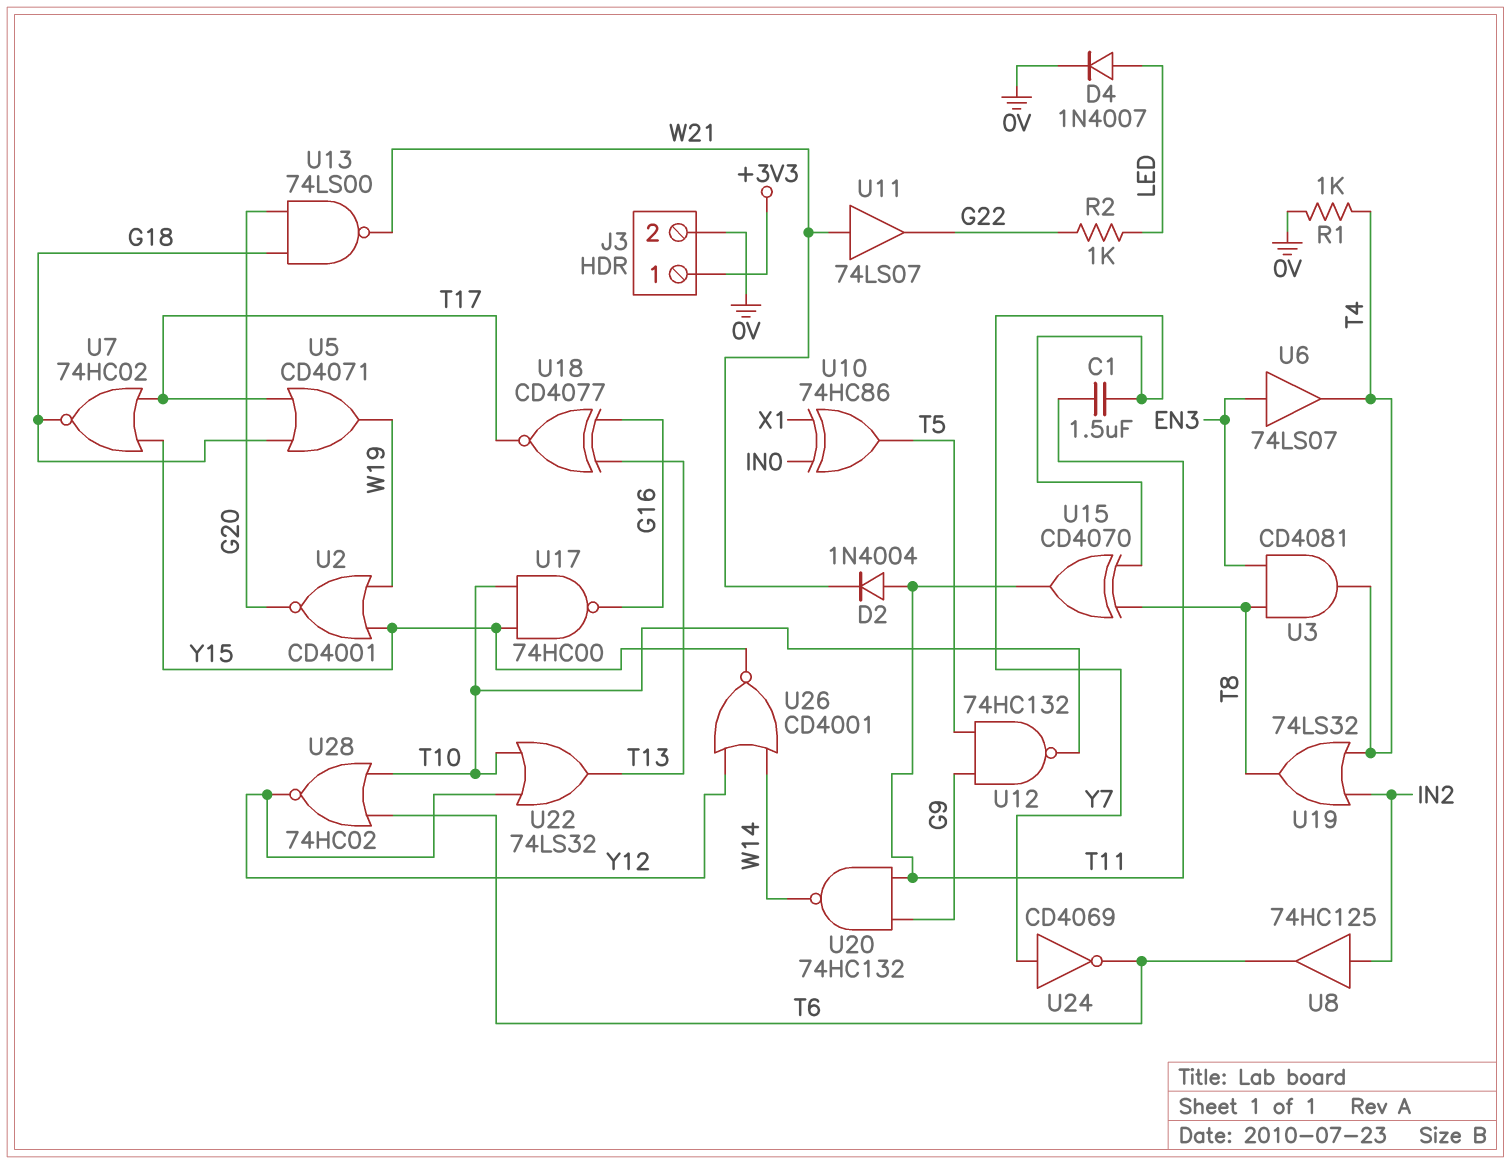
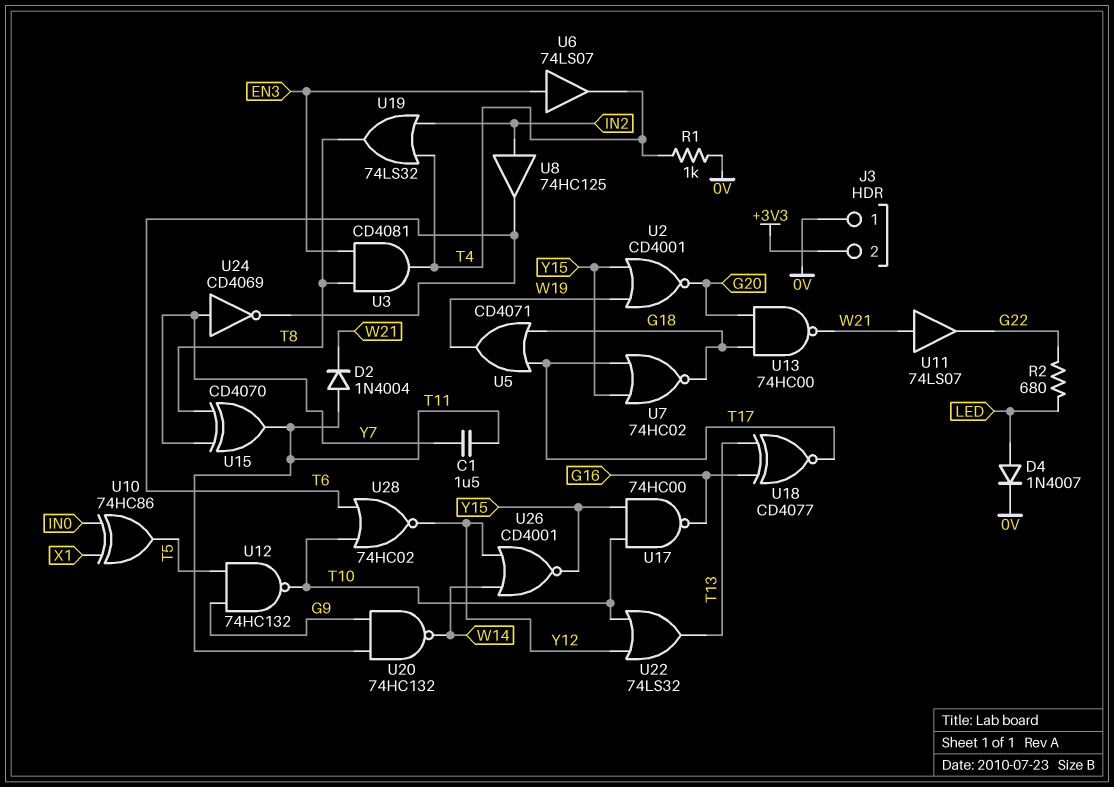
J3 pin 1: +3V3 -> 0V
J3 pin 2: 0V -> +3V3
R2: 1k (G22, LED) -> 680 (G22, LED)
U13: NAND 74LS00 (in G18, in G20, out W21) -> NAND 74HC00 (in G18, in G20, out W21)

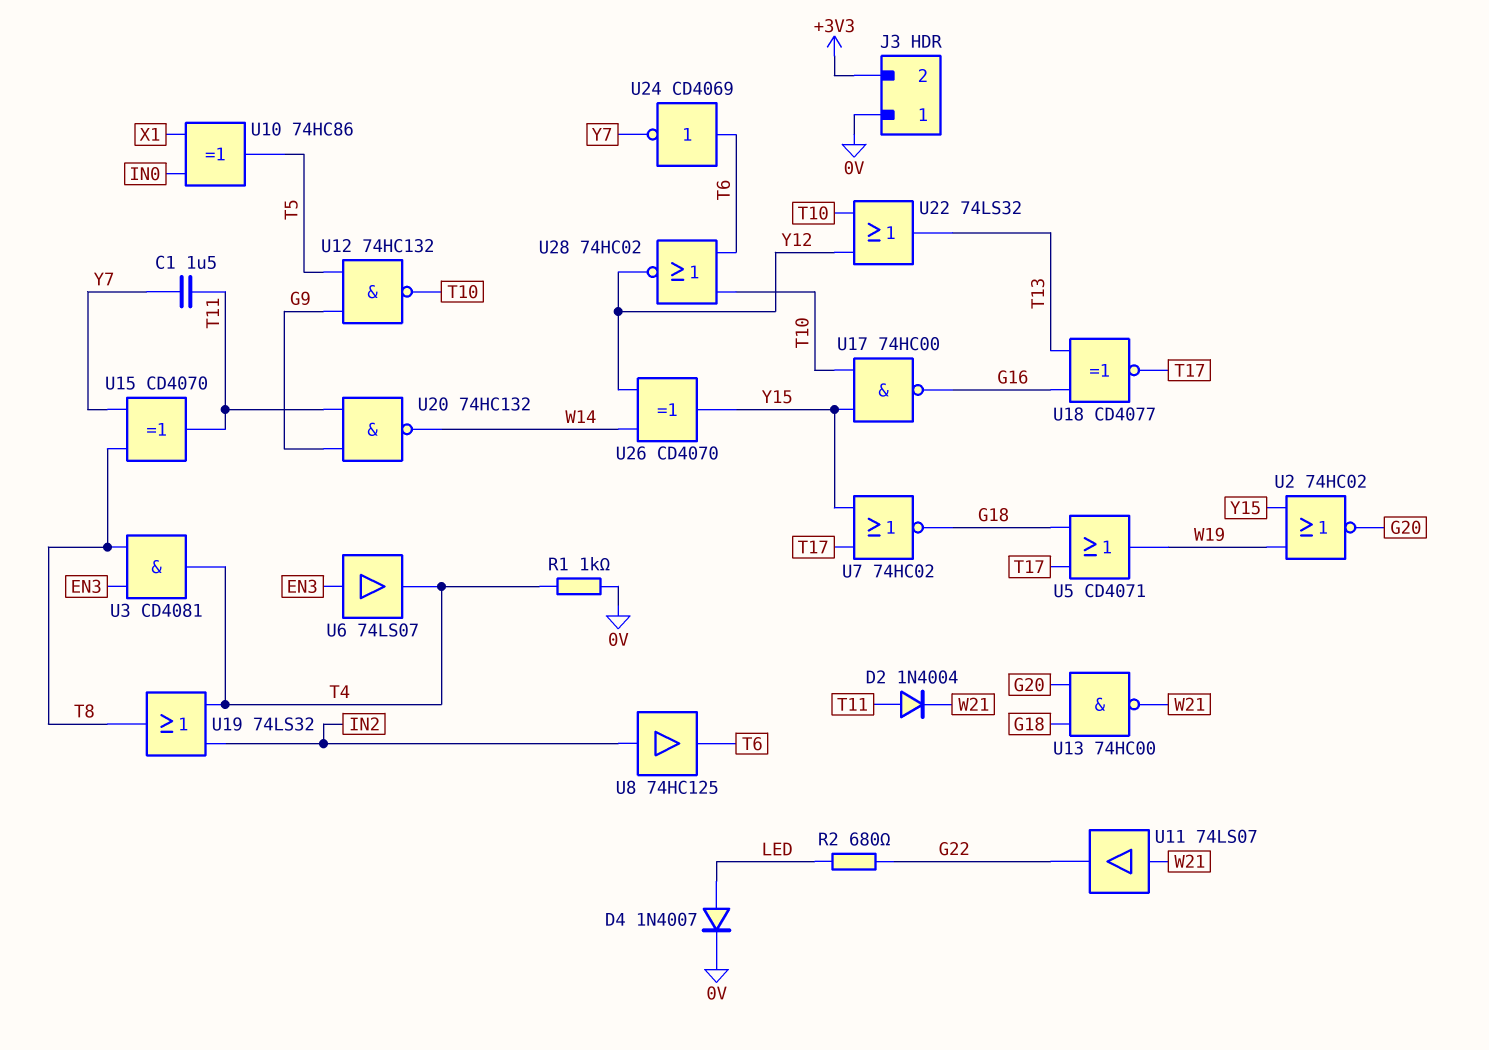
U2: NOR CD4001 (in W19, in Y15, out G20) -> NOR 74HC02 (in W19, in Y15, out G20)
U24: NOT CD4069 (in Y7, out T6) -> NOT CD4069 (in T6, out Y7)
U26: NOR CD4001 (in W14, in Y12, out Y15) -> XOR CD4070 (in W14, in Y12, out Y15)

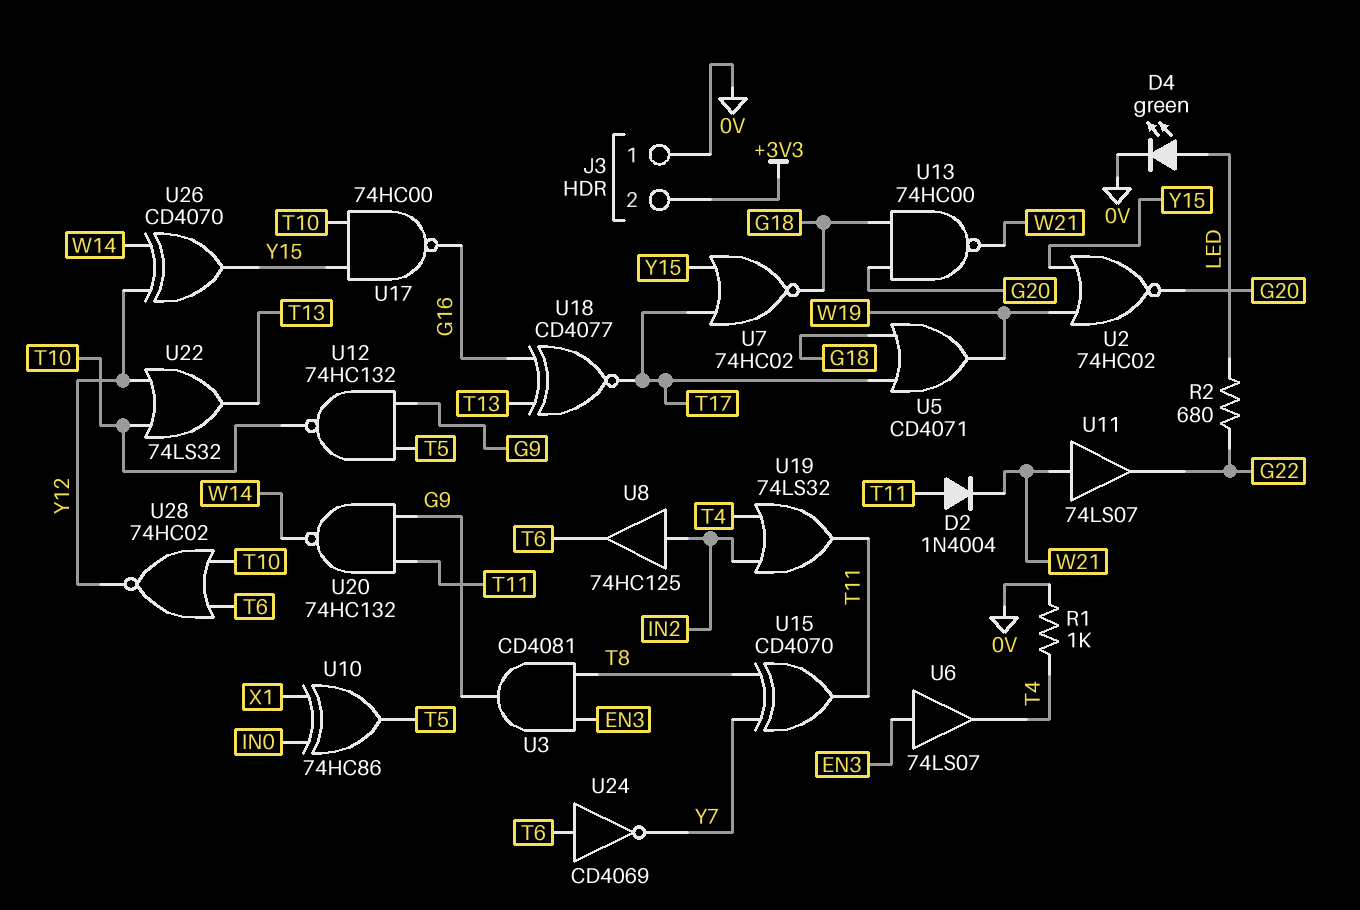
C1: 1.5uF (T11, Y7) -> none
D4: diode 1N4007 (A LED, K 0V) -> LED green (A LED, K 0V)
U3: AND CD4081 (in EN3, in T8, out T4) -> AND CD4081 (in EN3, in T8, out G9)
U19: OR 74LS32 (in IN2, in T4, out T8) -> OR 74LS32 (in IN2, in T4, out T11)

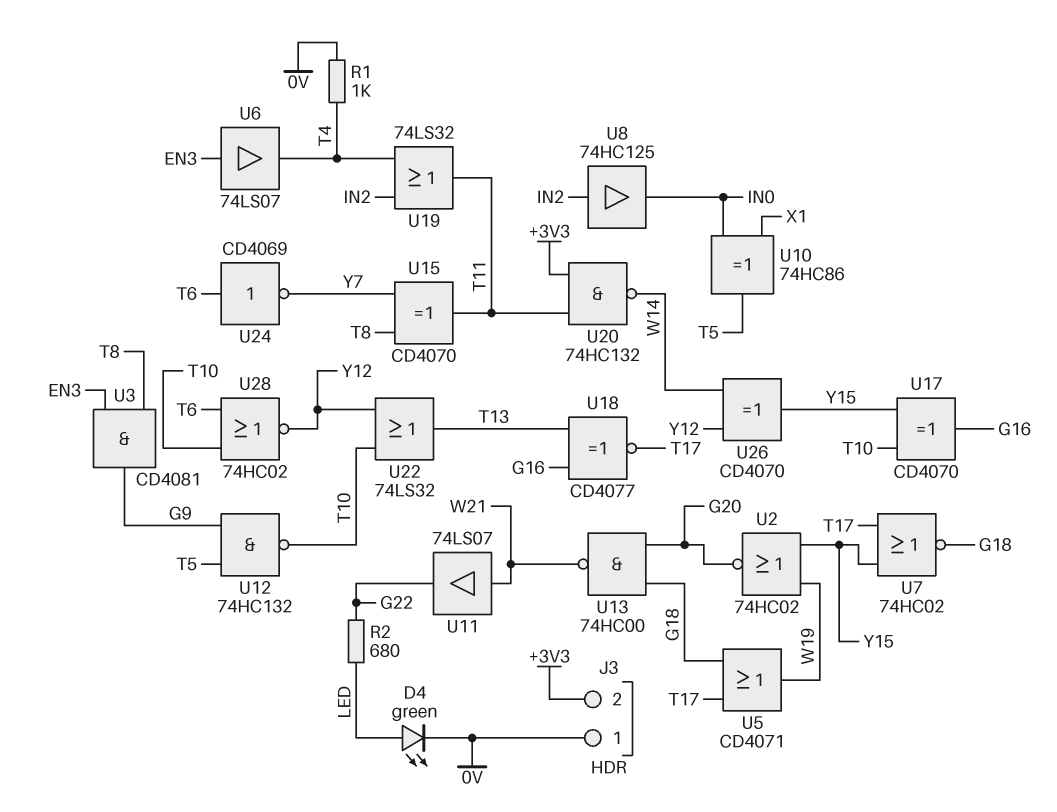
D2: diode 1N4004 (A T11, K W21) -> none
U8: buffer 74HC125 (in IN2, out T6) -> buffer 74HC125 (in IN2, out IN0)
U17: NAND 74HC00 (in T10, in Y15, out G16) -> XOR CD4070 (in T10, in Y15, out G16)
U20: NAND 74HC132 (in G9, in T11, out W14) -> NAND 74HC132 (in +3V3, in T11, out W14)

